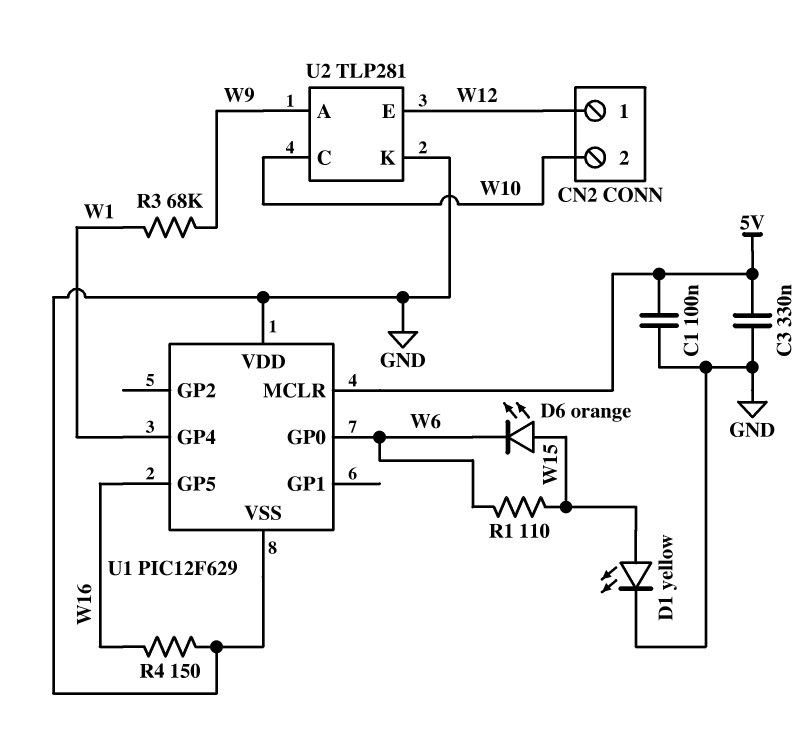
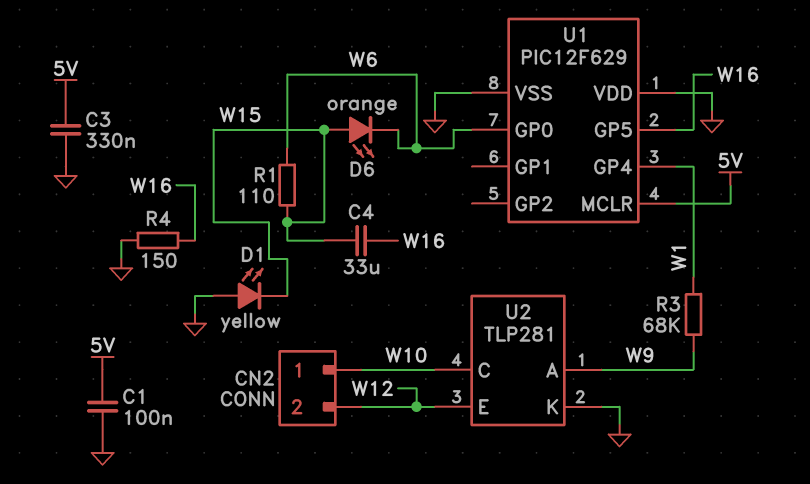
C4: none -> 33uF (W15, W16)
CN2 pin 1: W12 -> W10
CN2 pin 2: W10 -> W12
D1: LED yellow (A W15, K GND) -> LED yellow (A GND, K W15)

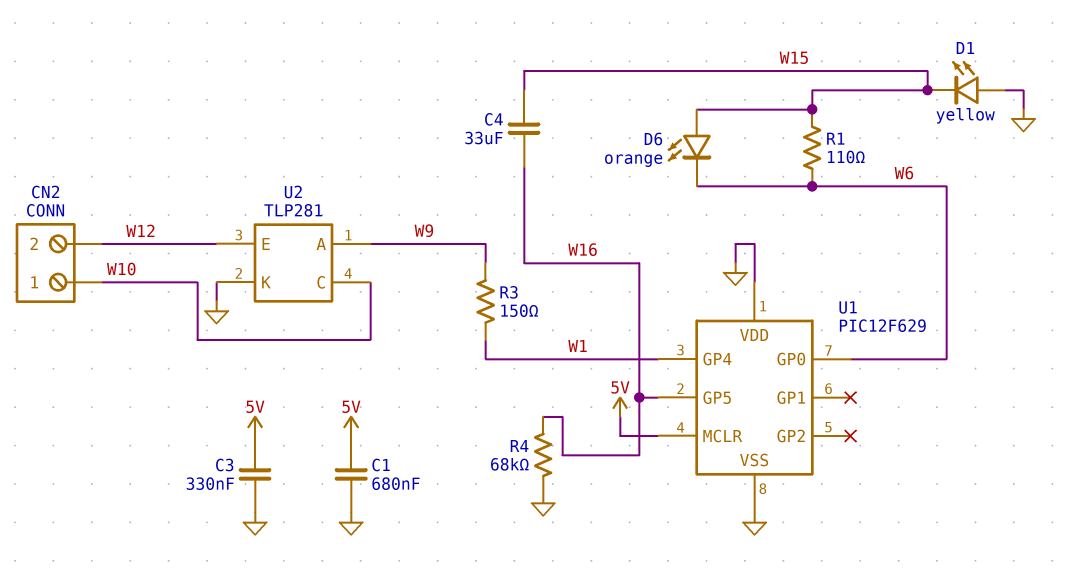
C1: 100nF (5V, GND) -> 680nF (5V, GND)
R3: 68k (W1, W9) -> 150 (W1, W9)
R4: 150 (GND, W16) -> 68k (GND, W16)

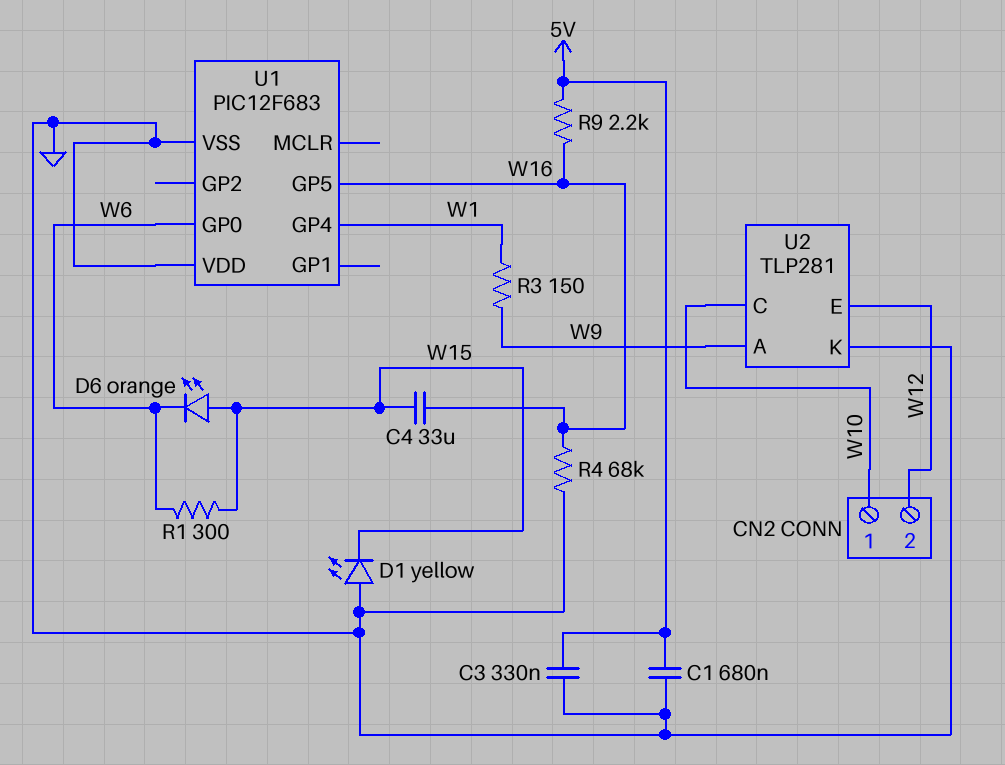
R1: 110 (W6, W15) -> 300 (W6, W15)
R9: none -> 2.2k (5V, W16)
U1: PIC12F629 -> PIC12F683
U1 pin MCLR: 5V -> none

